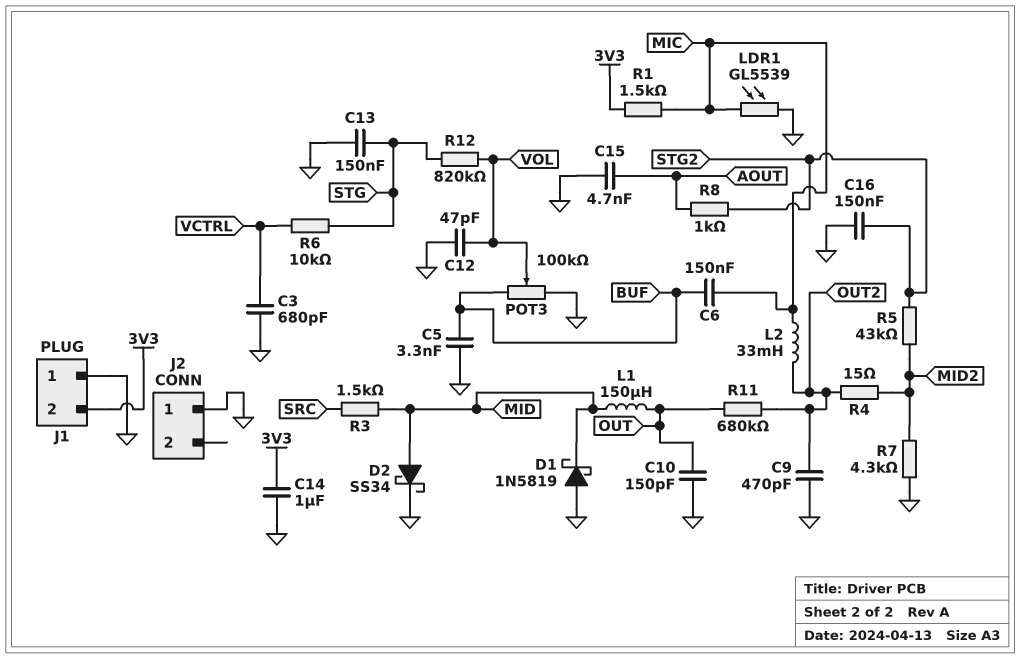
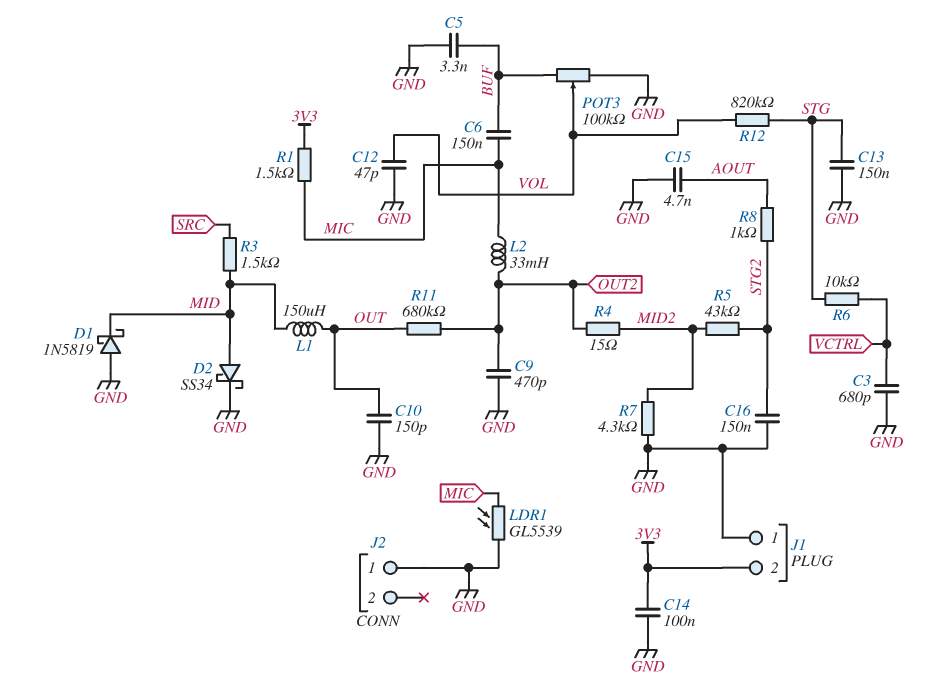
C14: 1uF (3V3, GND) -> 100nF (3V3, GND)

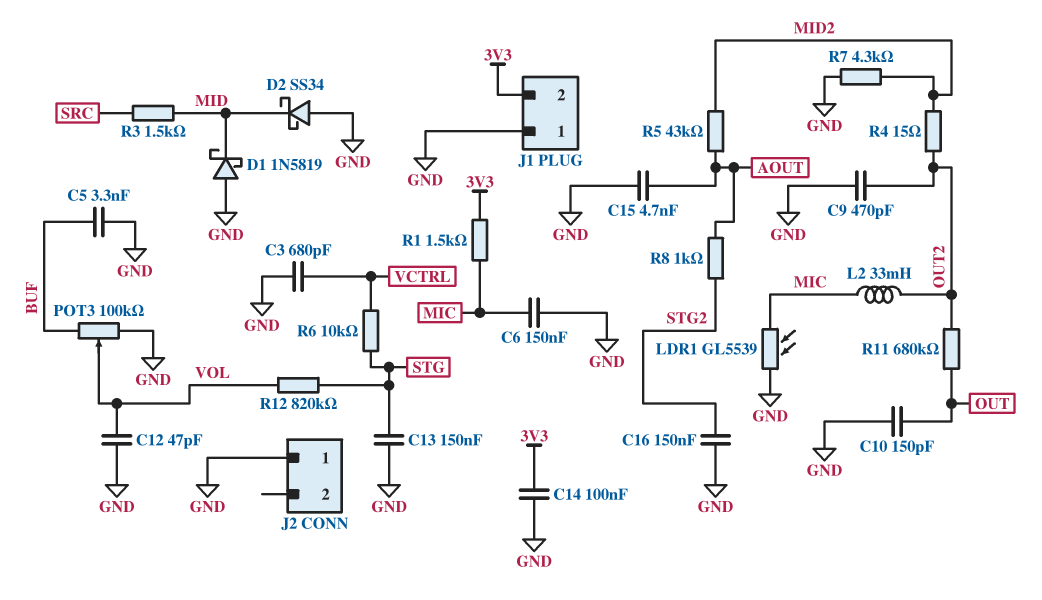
C6: 150nF (BUF, MIC) -> 150nF (GND, MIC)
D2: schottky SS34 (A MID, K GND) -> schottky SS34 (A GND, K MID)
L1: 150uH (MID, OUT) -> none
R5: 43k (MID2, STG2) -> 43k (AOUT, MID2)

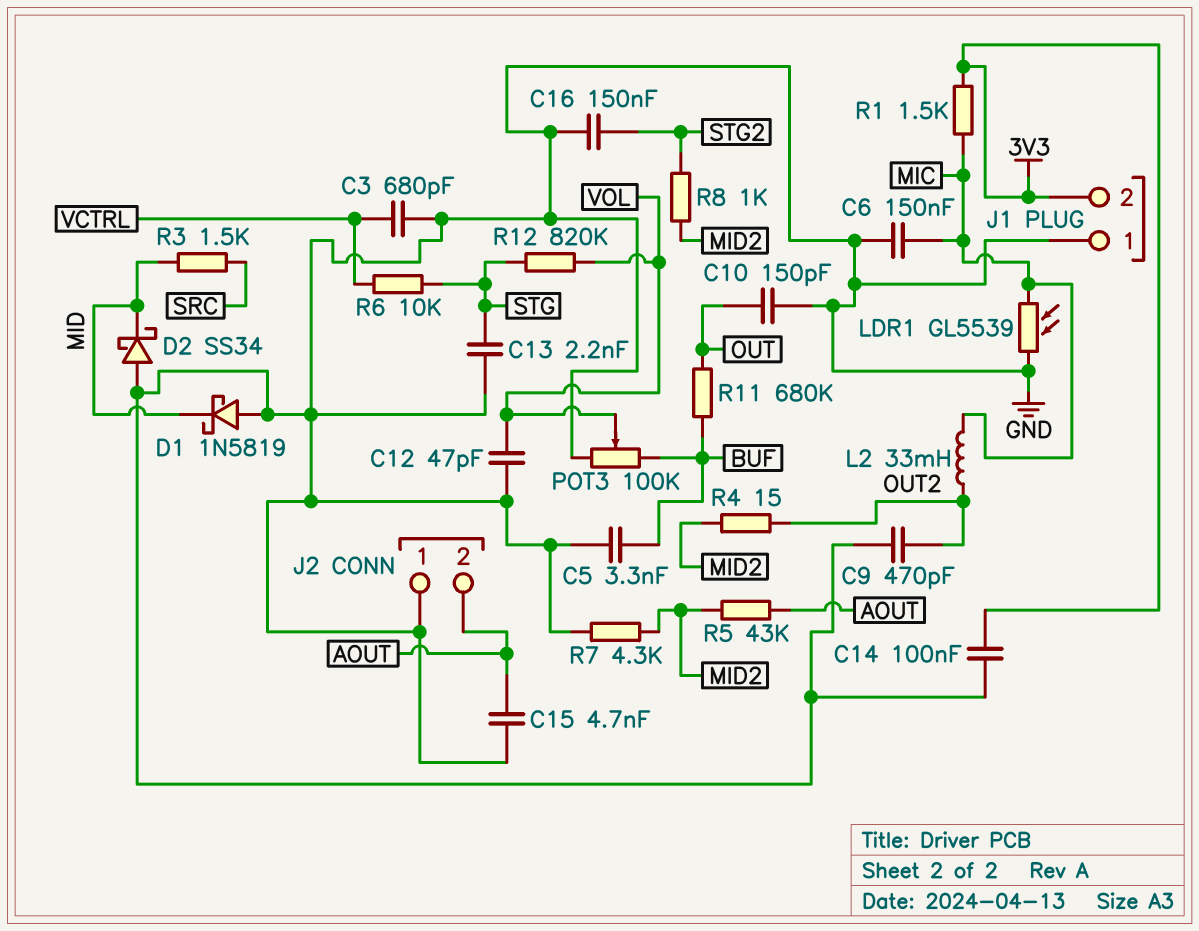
C13: 150nF (GND, STG) -> 2.2nF (GND, STG)
J2 pin 2: none -> AOUT
R8: 1k (AOUT, STG2) -> 1k (MID2, STG2)
R11: 680k (OUT, OUT2) -> 680k (BUF, OUT)

